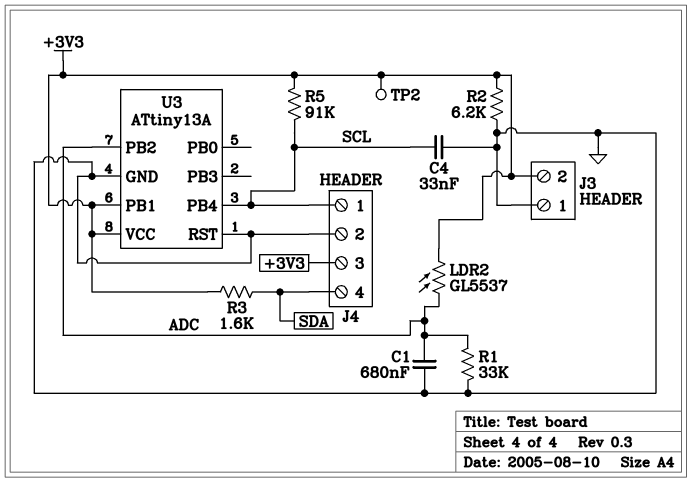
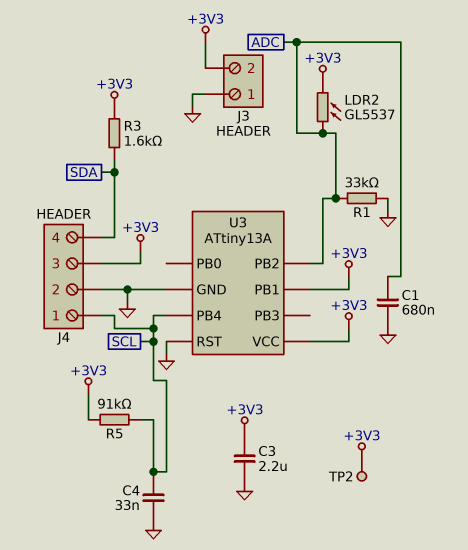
C3: none -> 2.2uF (+3V3, GND)
R2: 6.2k (+3V3, GND) -> none

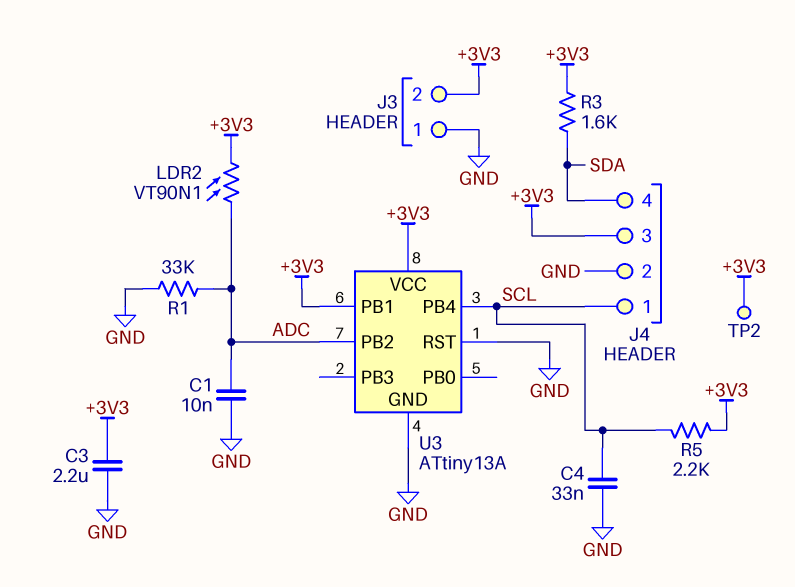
C1: 680nF (ADC, GND) -> 10nF (ADC, GND)
LDR2: GL5537 (+3V3, ADC) -> VT90N1 (+3V3, ADC)
R5: 91k (+3V3, SCL) -> 2.2k (+3V3, SCL)

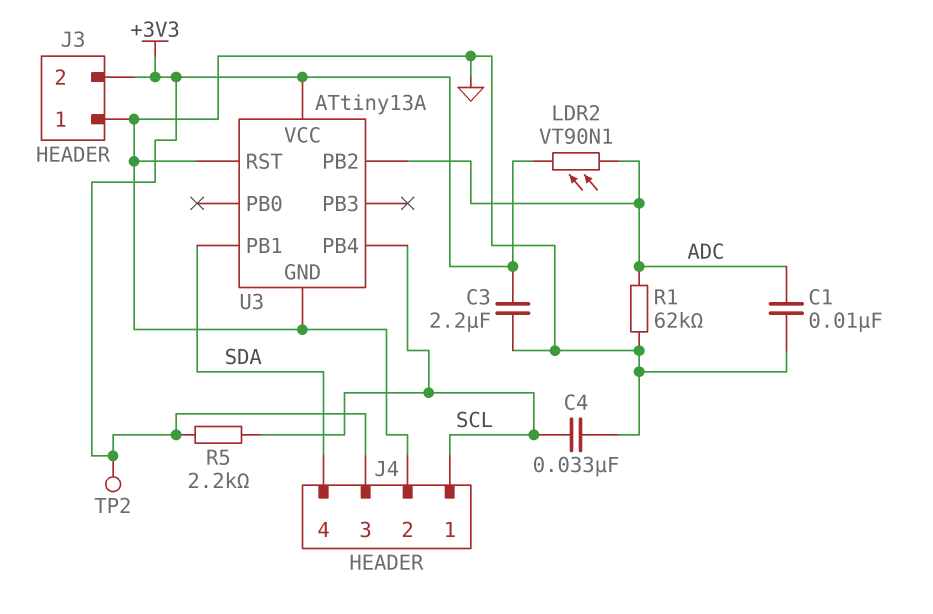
R1: 33k (ADC, GND) -> 62k (ADC, GND)
R3: 1.6k (+3V3, SDA) -> none
U3 pin PB1: +3V3 -> SDA

